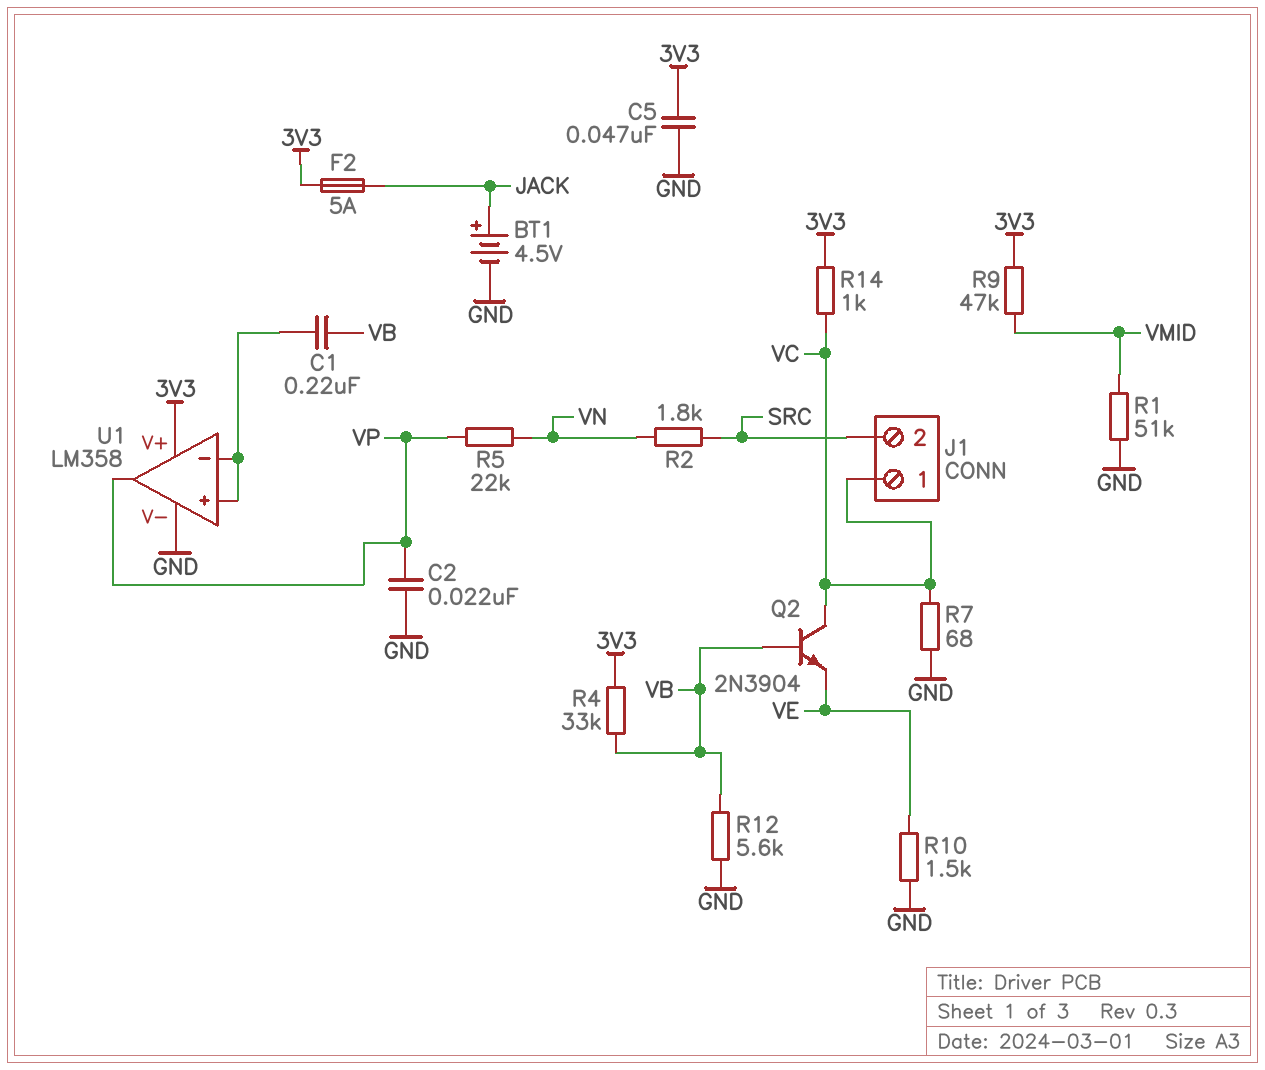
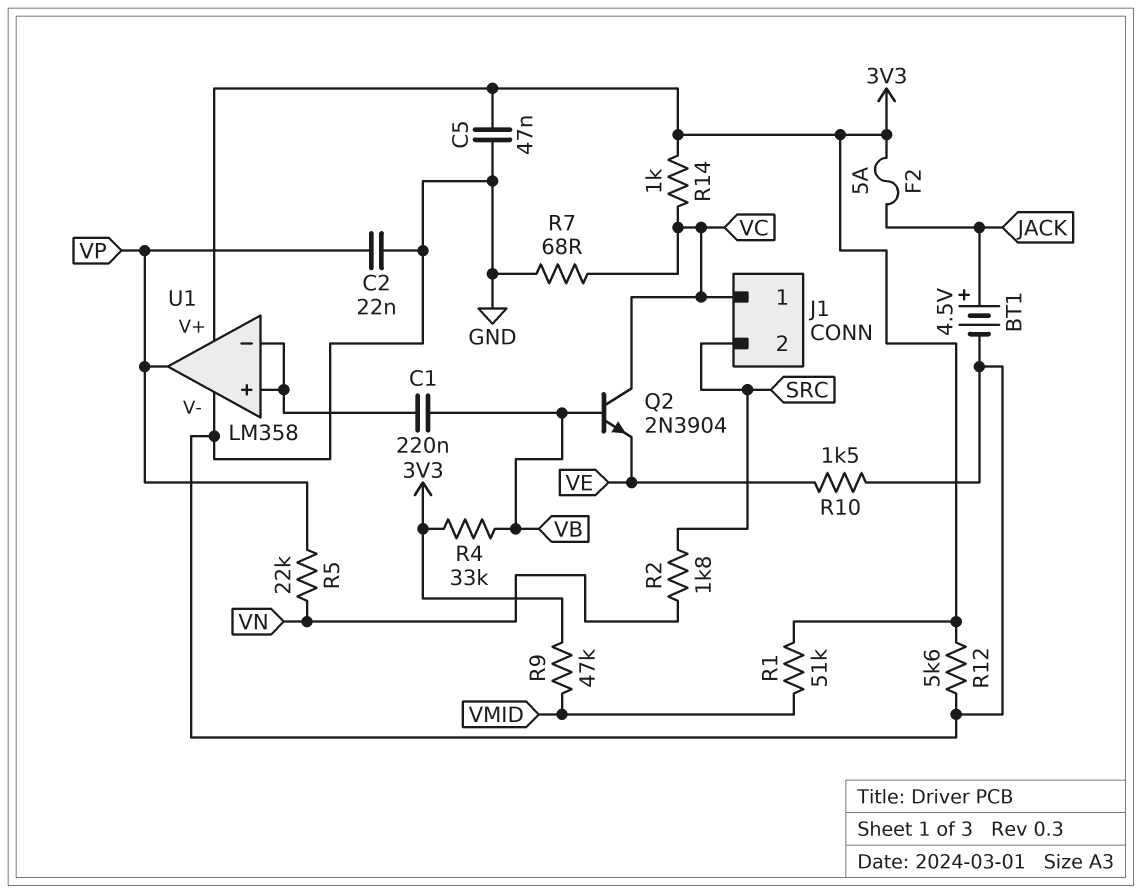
R1: 51k (GND, VMID) -> 51k (3V3, VMID)
R12: 5.6k (GND, VB) -> 5.6k (3V3, GND)

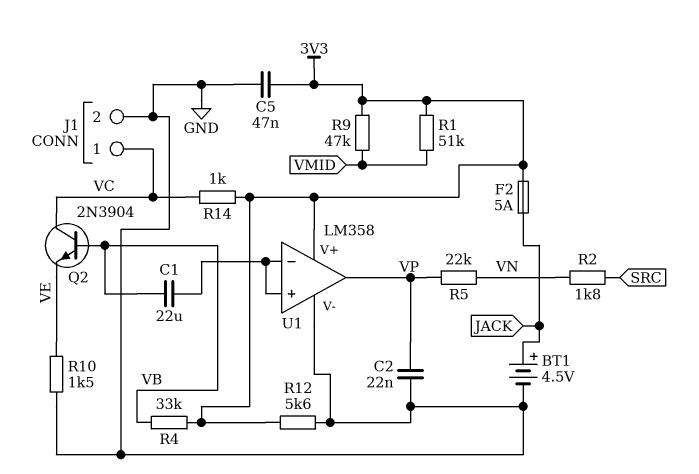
C1: 220nF (U1/in+, VB) -> 22uF (U1/in+, VB)
J1 pin 2: SRC -> GND
R7: 68 (GND, VC) -> none

